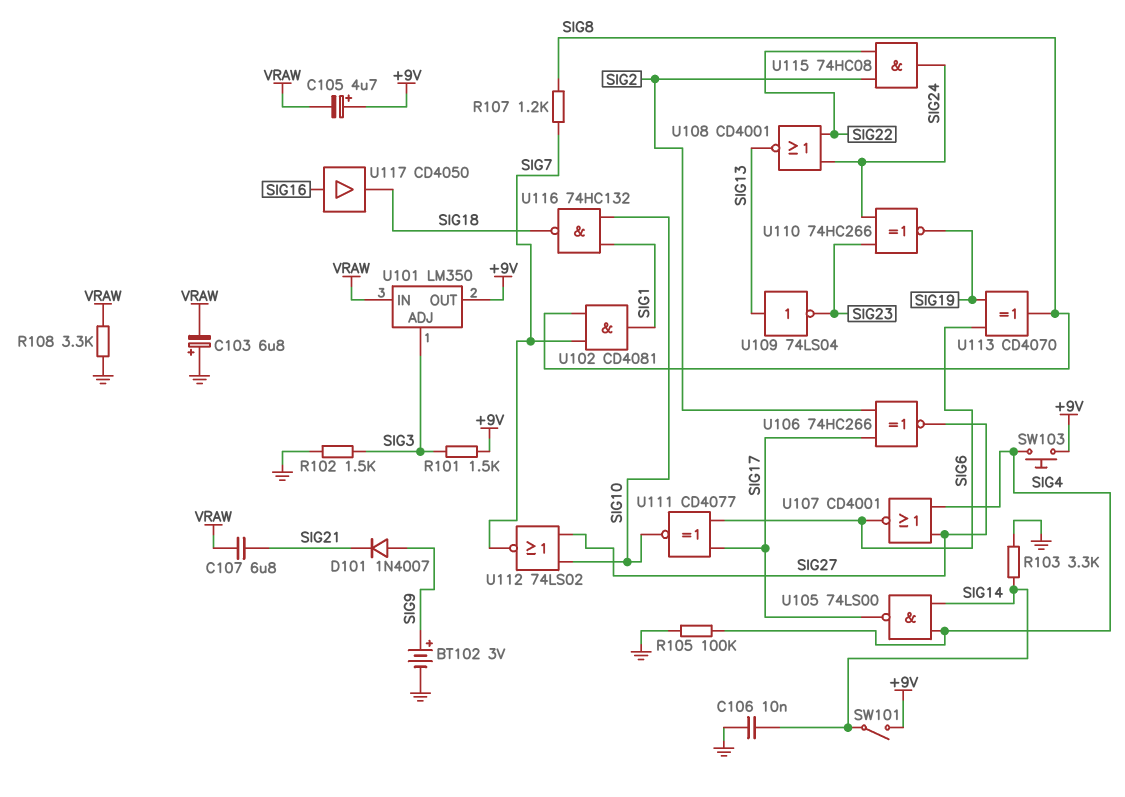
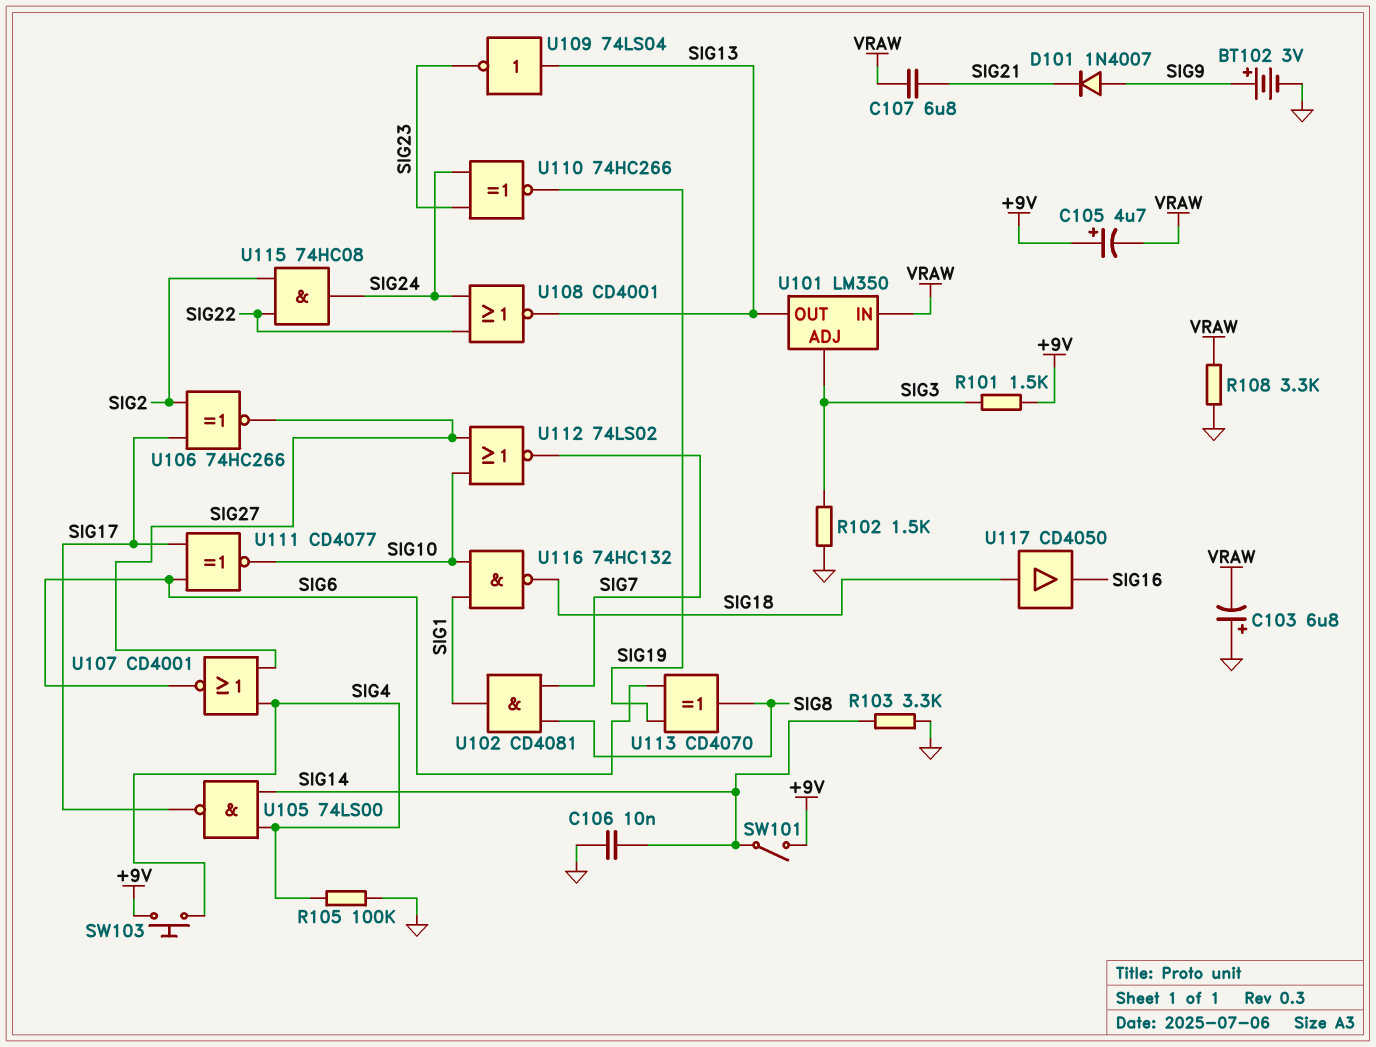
R107: 1.2k (SIG7, SIG8) -> none
U101 pin OUT: +9V -> SIG13
U117: buffer CD4050 (in SIG16, out SIG18) -> buffer CD4050 (in SIG18, out SIG16)

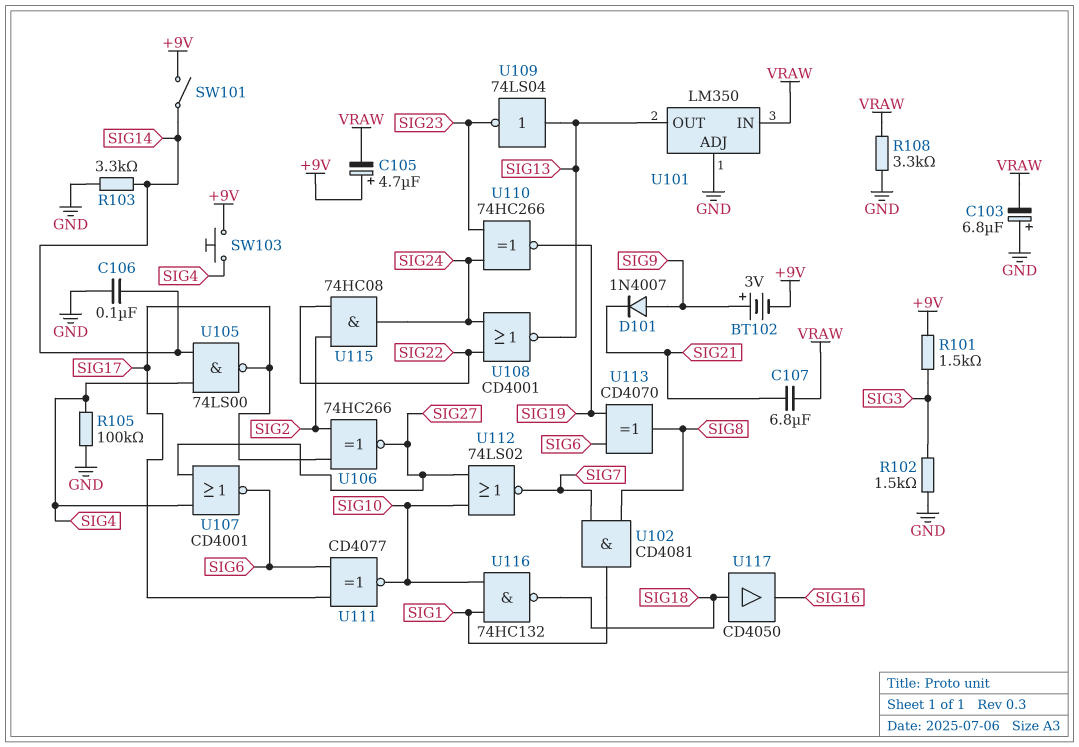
BT102: 3V (plus SIG9, minus GND) -> 3V (plus SIG9, minus +9V)
C106: 10nF (GND, SIG14) -> 100nF (GND, SIG14)
U101 pin ADJ: SIG3 -> GND

